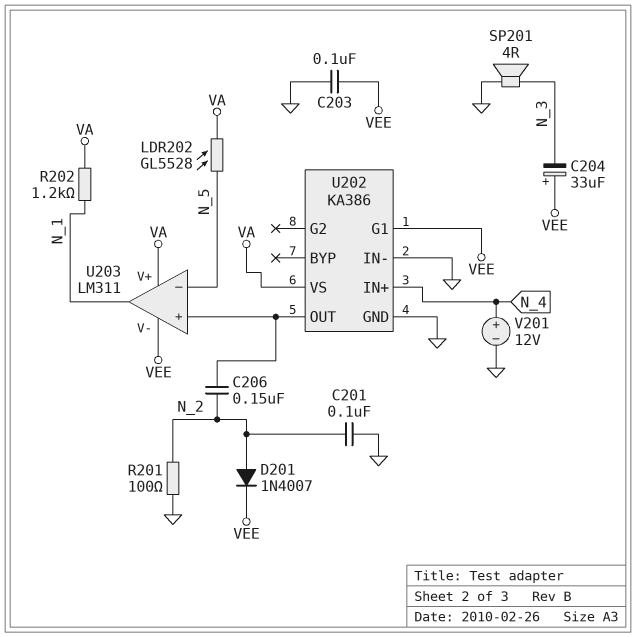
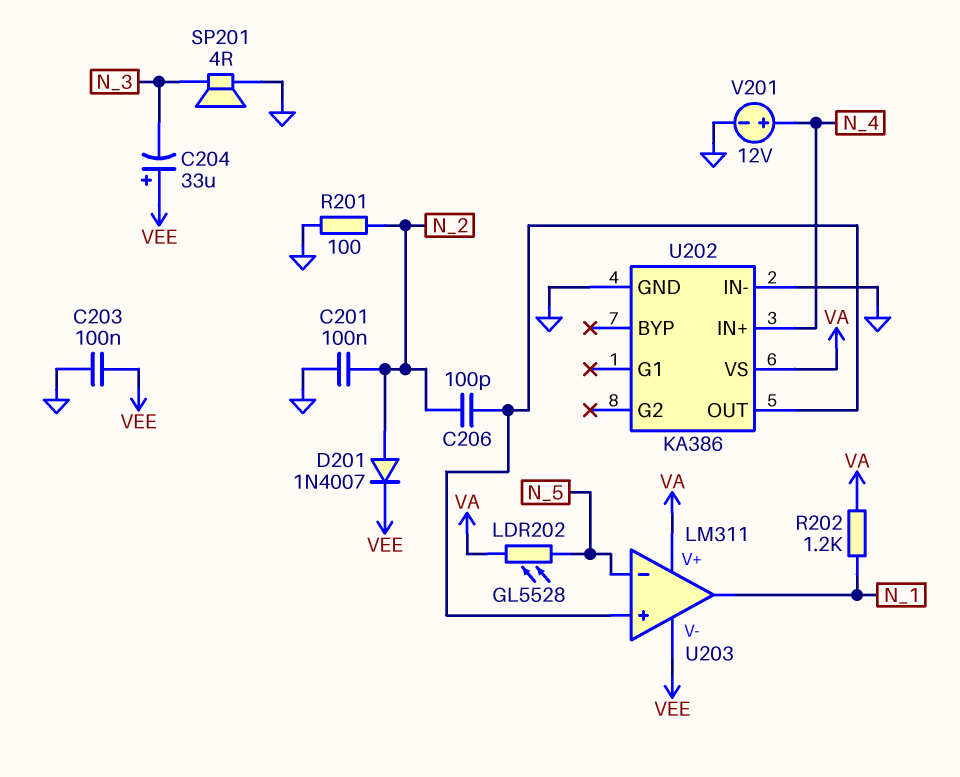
C206: 150nF (N_2, U202/OUT) -> 100pF (N_2, U202/OUT)
U202 pin G1: VEE -> none

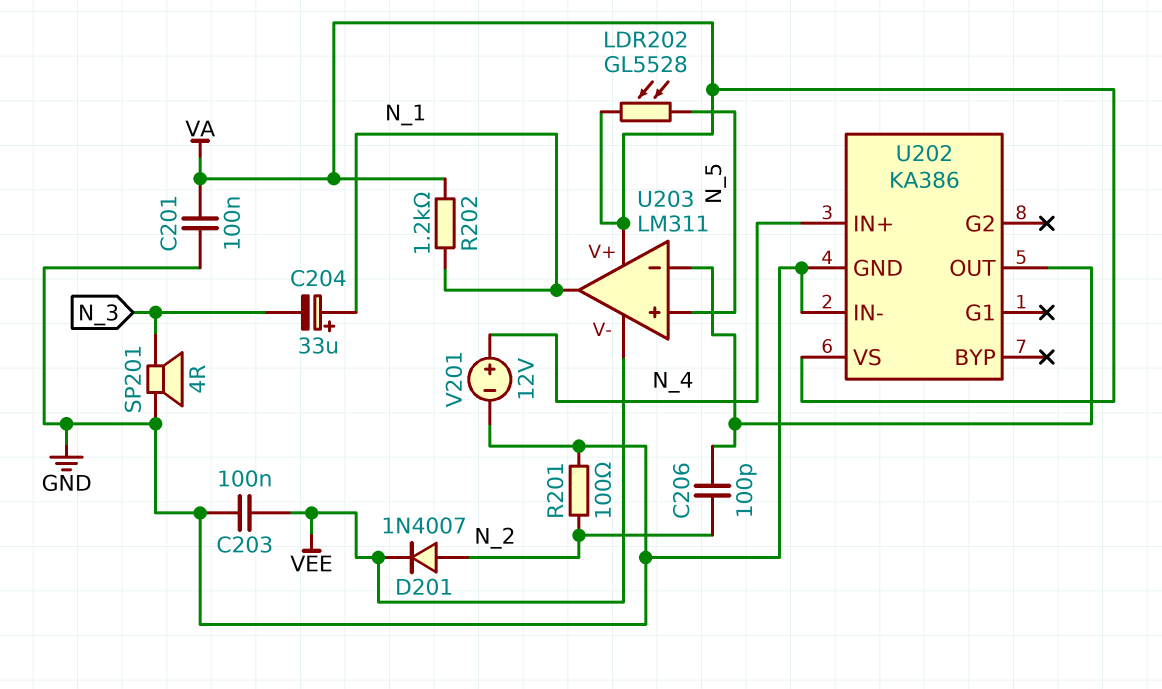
C201: 100nF (GND, N_2) -> 100nF (GND, VA)
C204: 33uF (plus VEE, minus N_3) -> 33uF (plus N_1, minus N_3)
U203 pin in+: U202/OUT -> N_5
U203 pin in-: N_5 -> U202/OUT

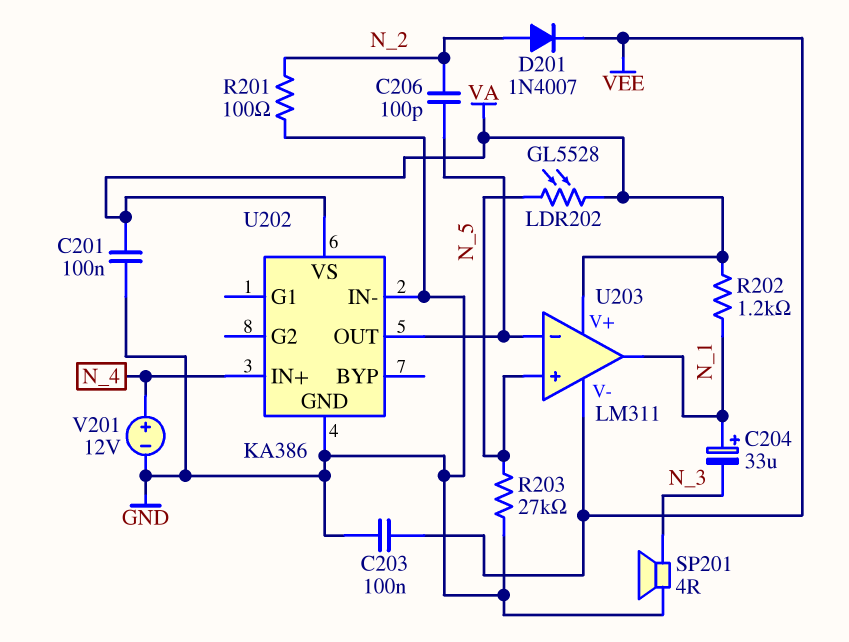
R203: none -> 27k (GND, N_5)

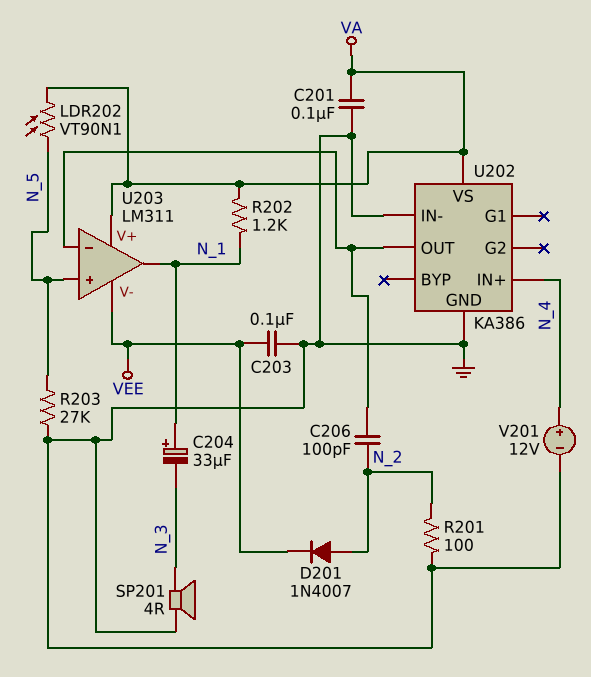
LDR202: GL5528 (N_5, VA) -> VT90N1 (N_5, VA)

